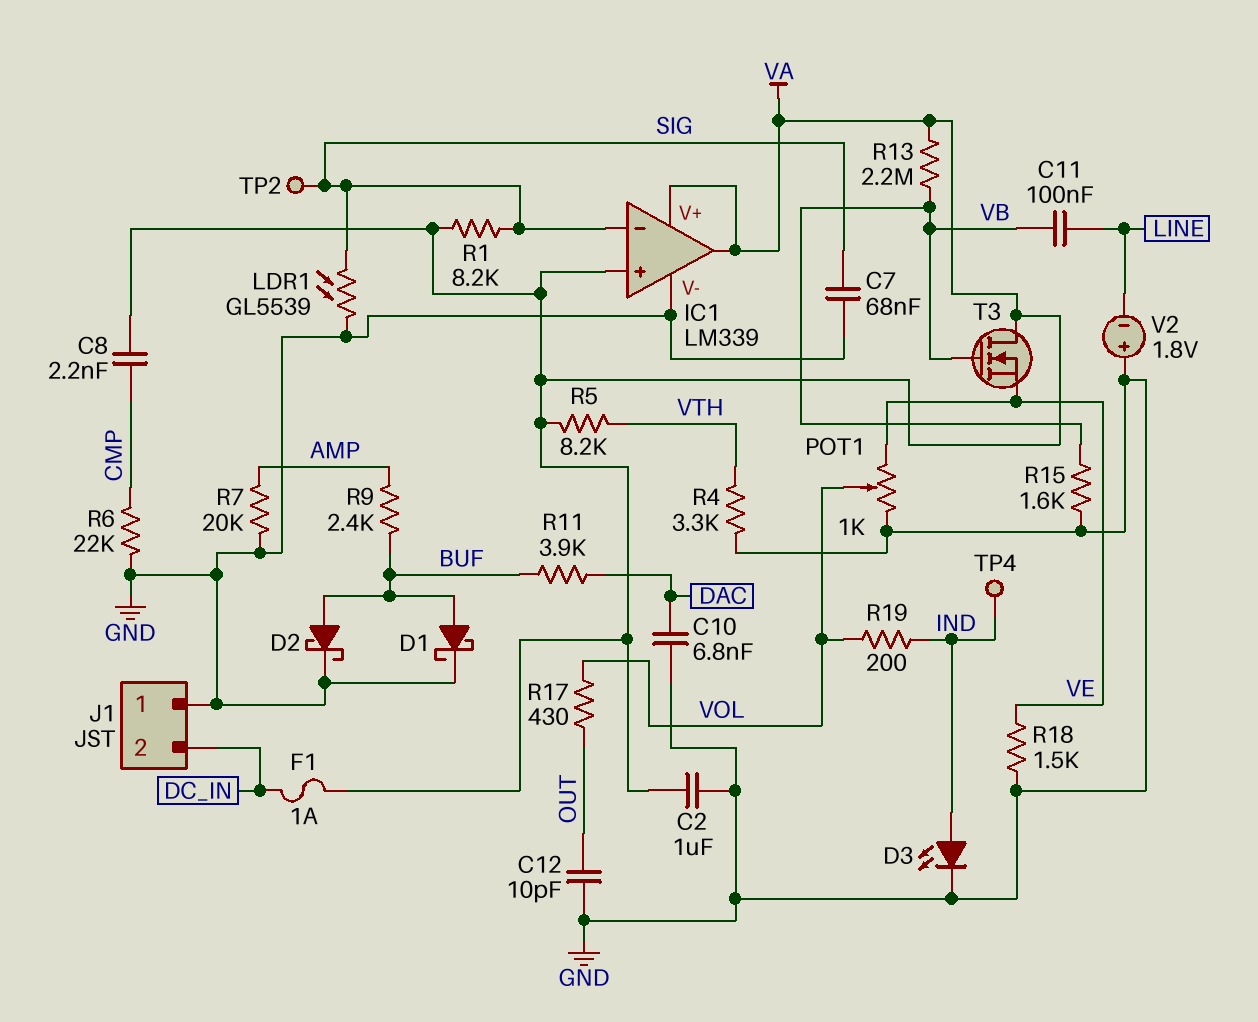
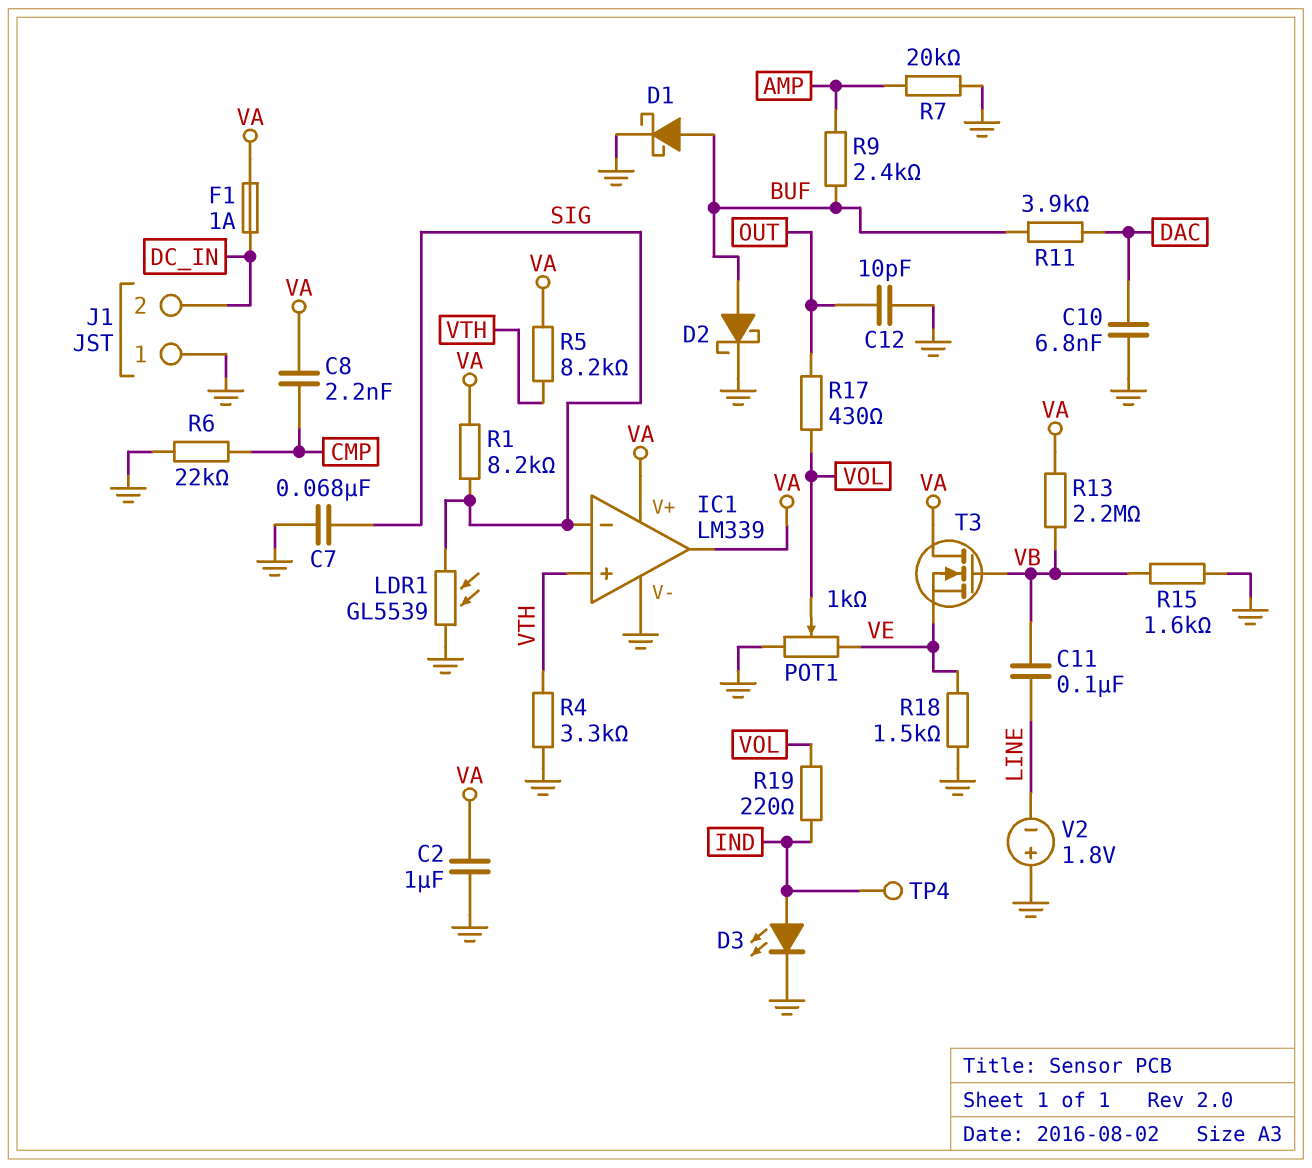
IC1 pin in+: VA -> VTH
R19: 200 (IND, VOL) -> 220 (IND, VOL)
TP2: test point (SIG) -> none

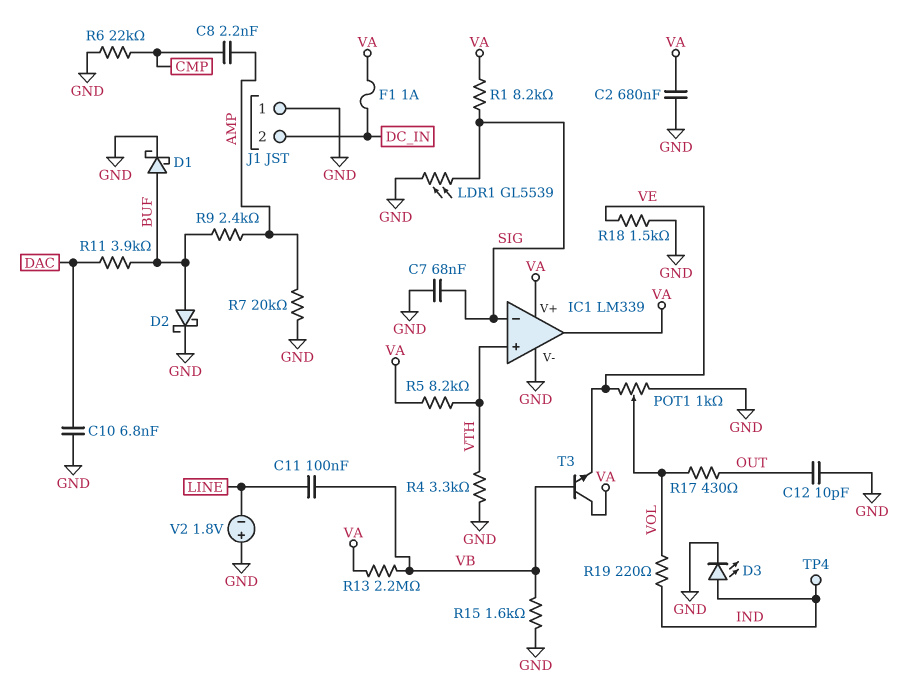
C2: 1uF (GND, VA) -> 680nF (GND, VA)
C8: 2.2nF (CMP, VA) -> 2.2nF (AMP, CMP)
T3: NMOS (G VB, D VA, S VE) -> NPN (B VB, C VA, E VE)

